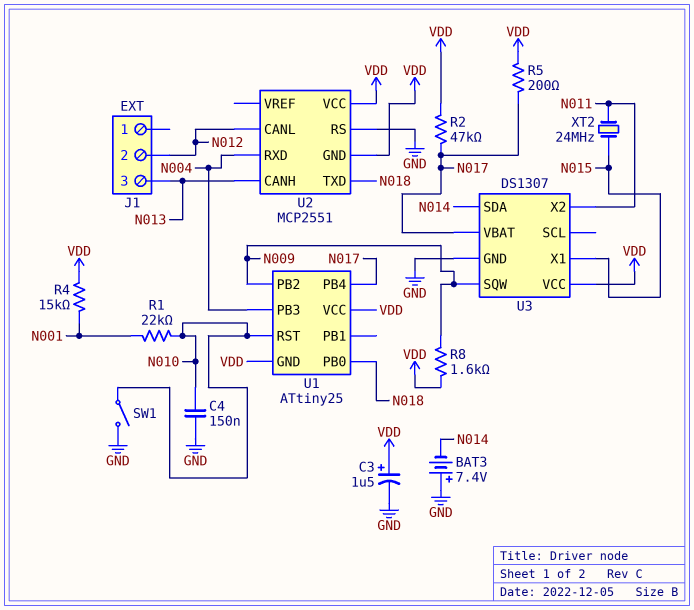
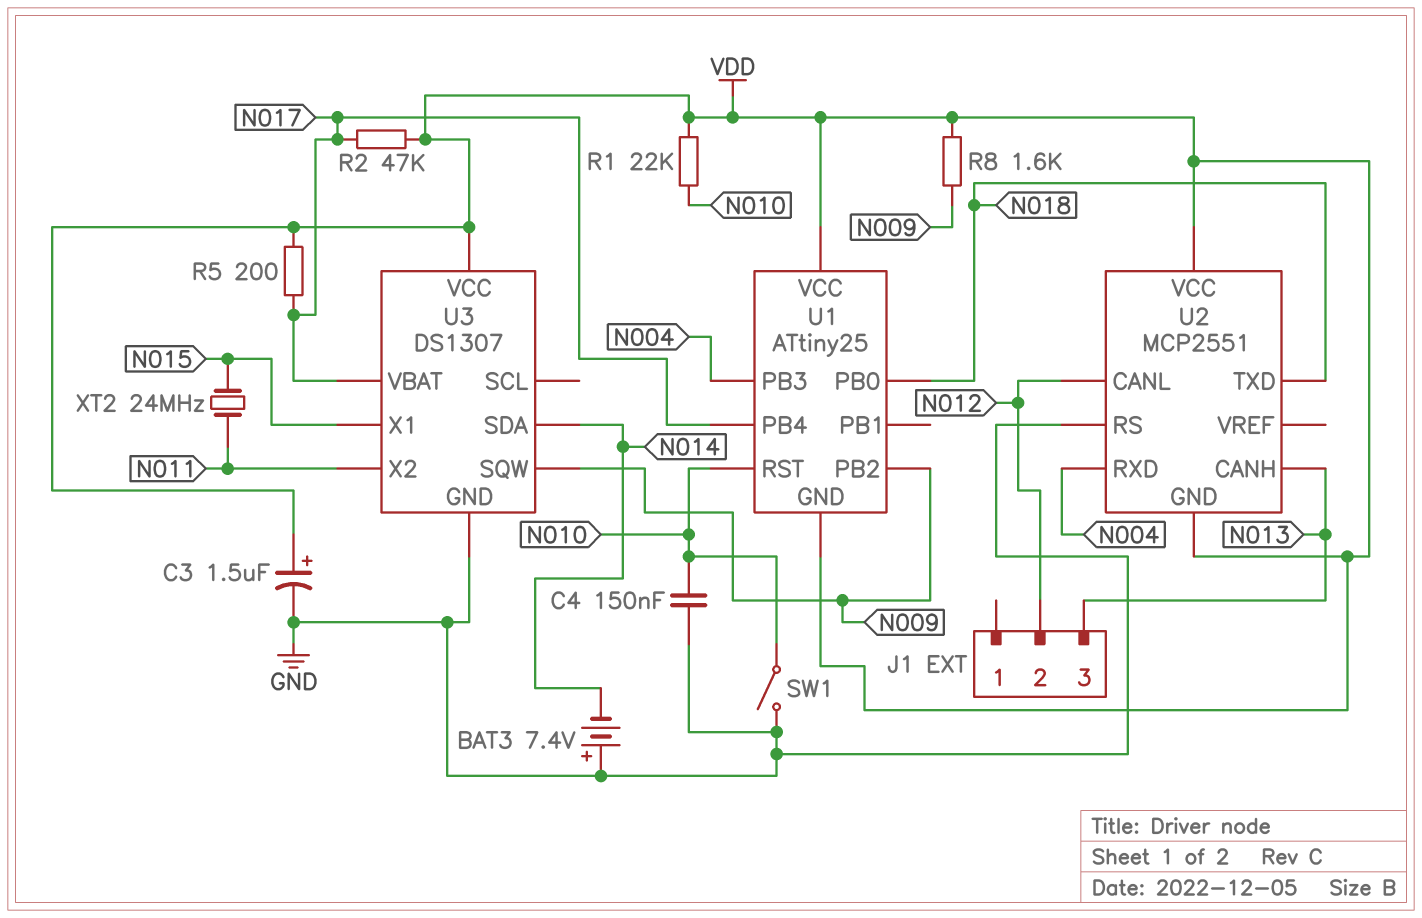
R1: 22k (N001, N010) -> 22k (N010, VDD)
R4: 15k (N001, VDD) -> none

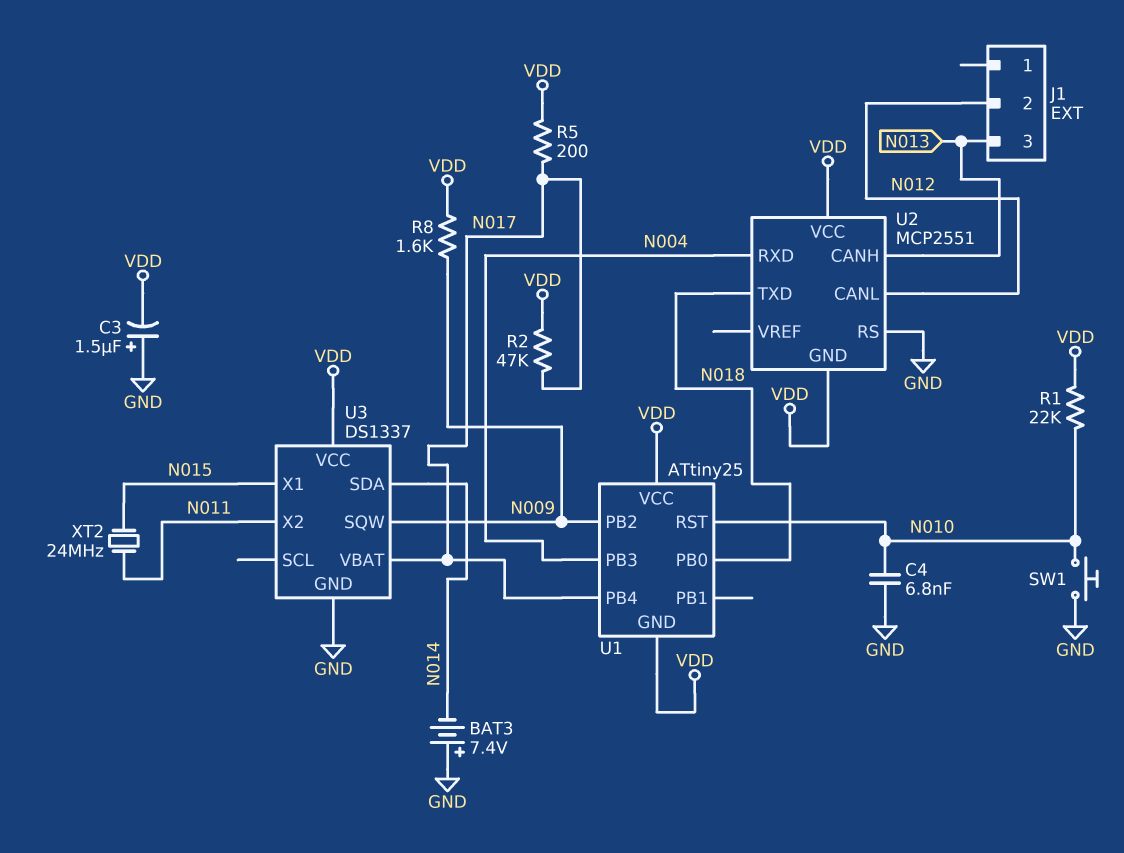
C3: 1.5uF (plus VDD, minus GND) -> 1.5uF (plus GND, minus VDD)
C4: 150nF (GND, N010) -> 6.8nF (GND, N010)
SW1: switch (GND, N010) -> button (GND, N010)
U3: DS1307 -> DS1337

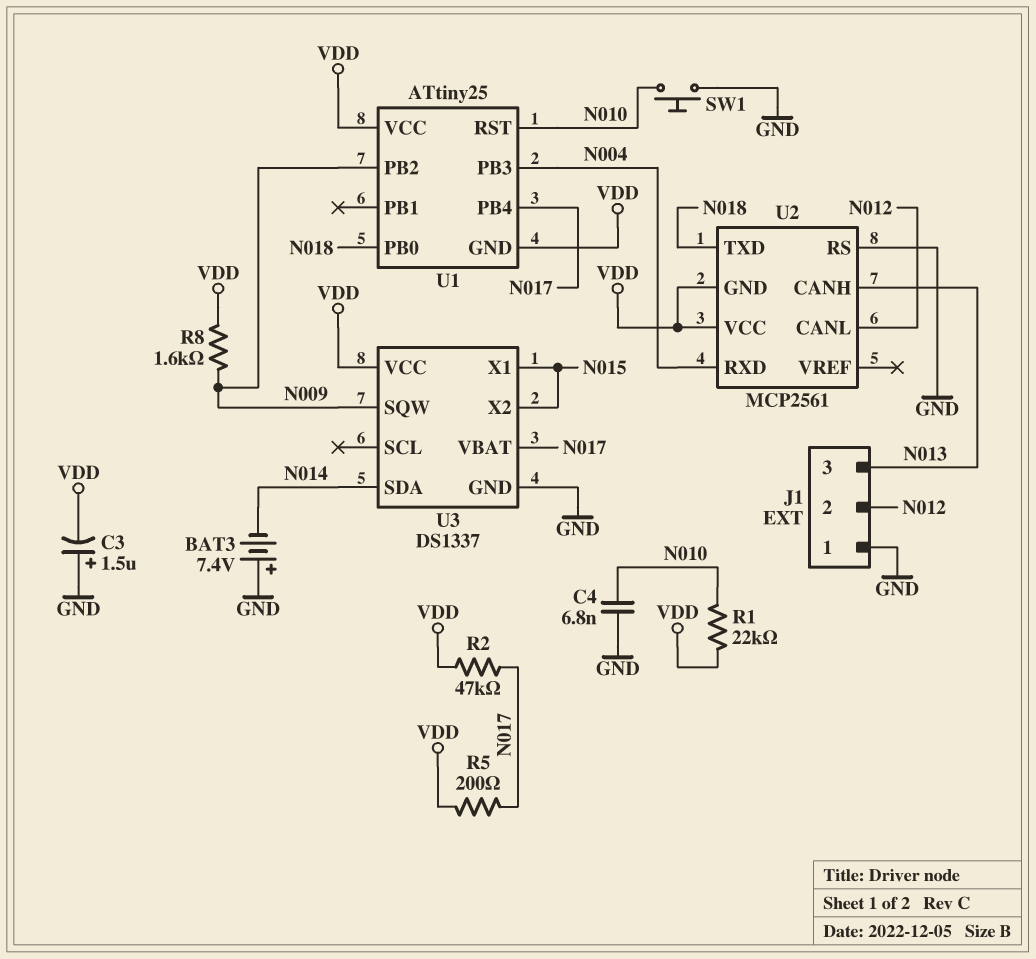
J1 pin 1: none -> GND
U2: MCP2551 -> MCP2561
U3 pin X2: N011 -> N015
XT2: 24MHz (N011, N015) -> none

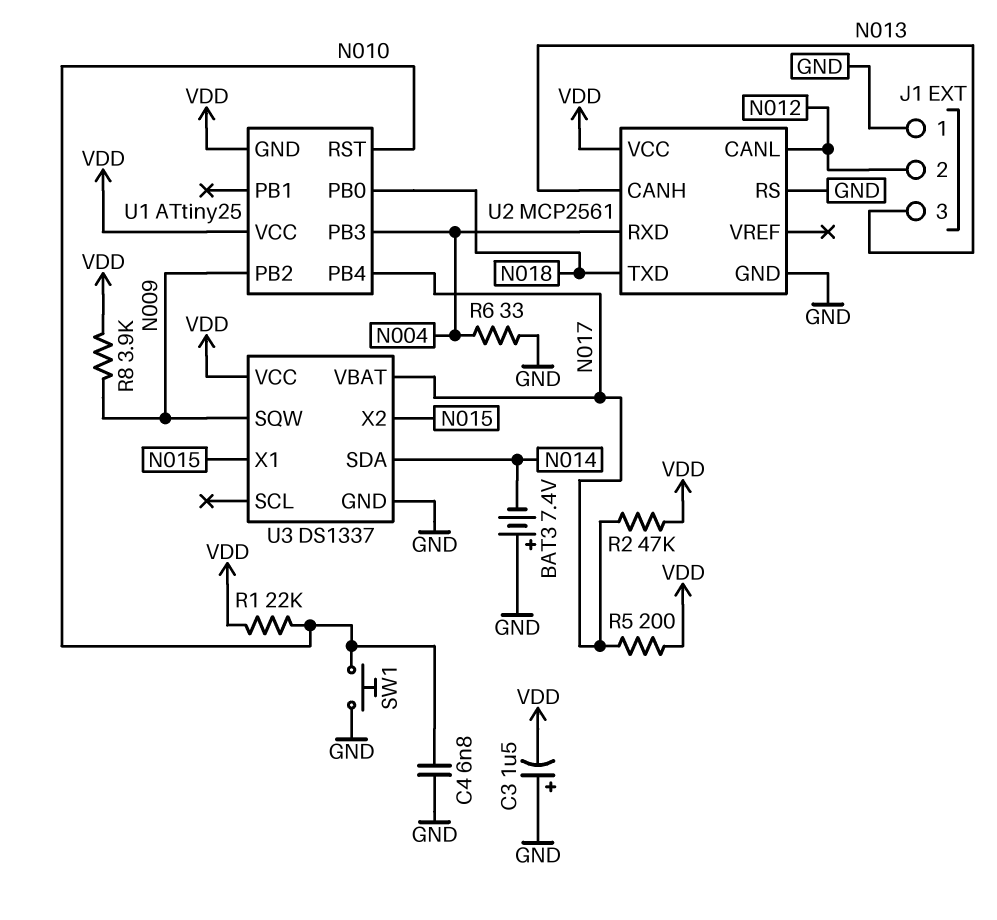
R6: none -> 33 (GND, N004)
R8: 1.6k (N009, VDD) -> 3.9k (N009, VDD)
U2 pin GND: VDD -> GND

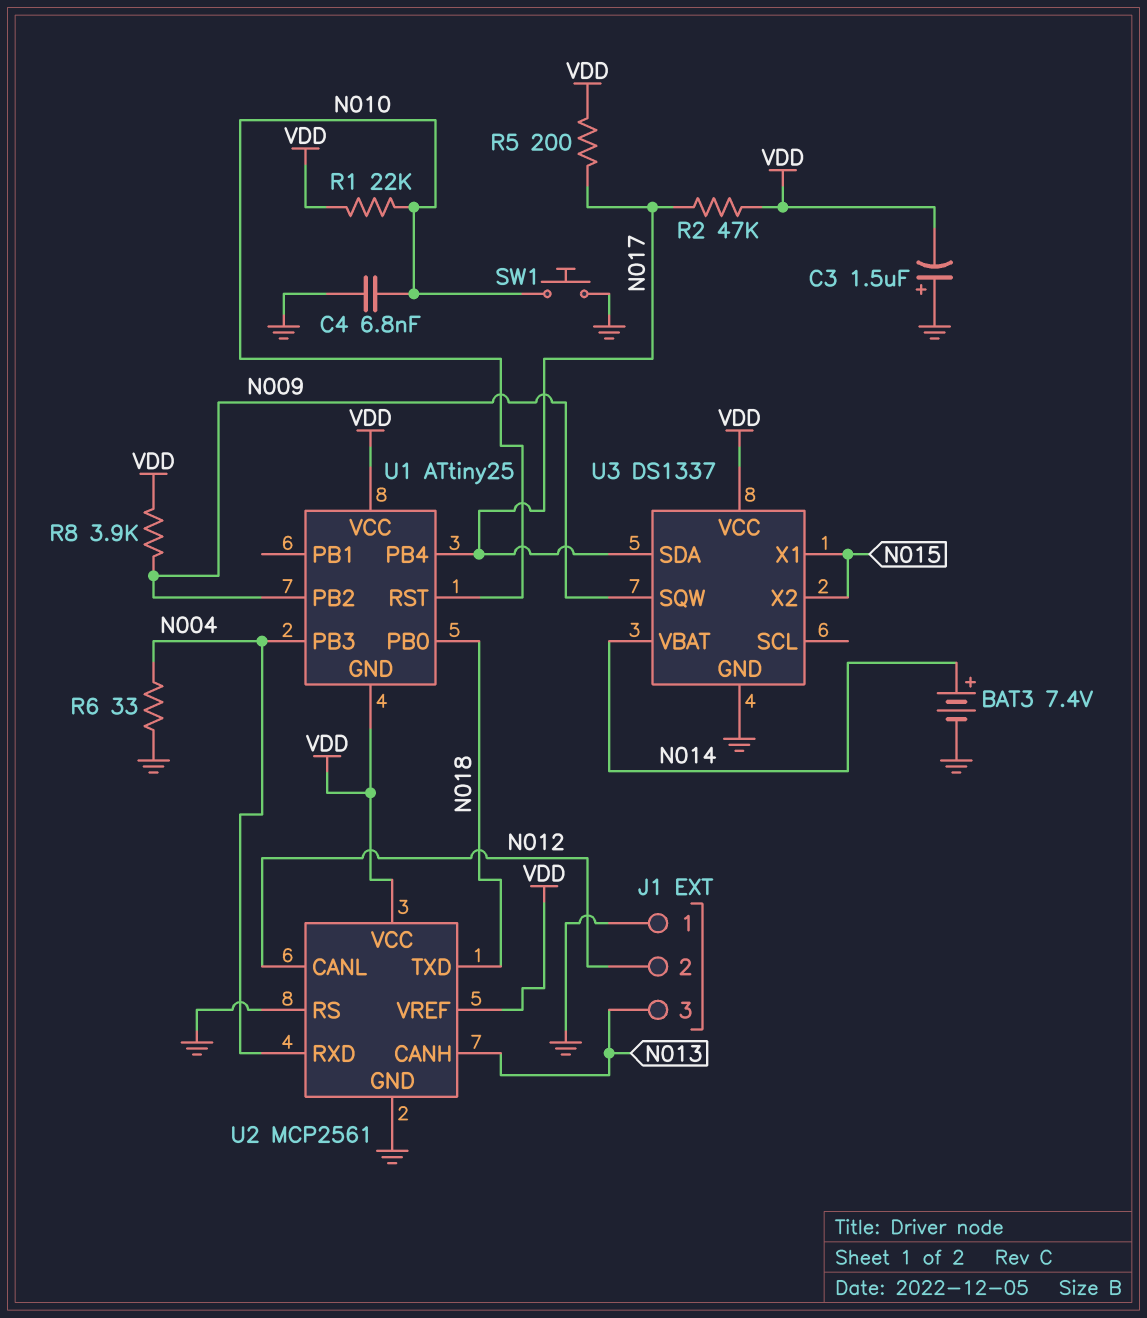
BAT3: 7.4V (plus GND, minus N014) -> 7.4V (plus N014, minus GND)
U2 pin VREF: none -> VDD
U3 pin SDA: N014 -> N017
U3 pin VBAT: N017 -> N014

